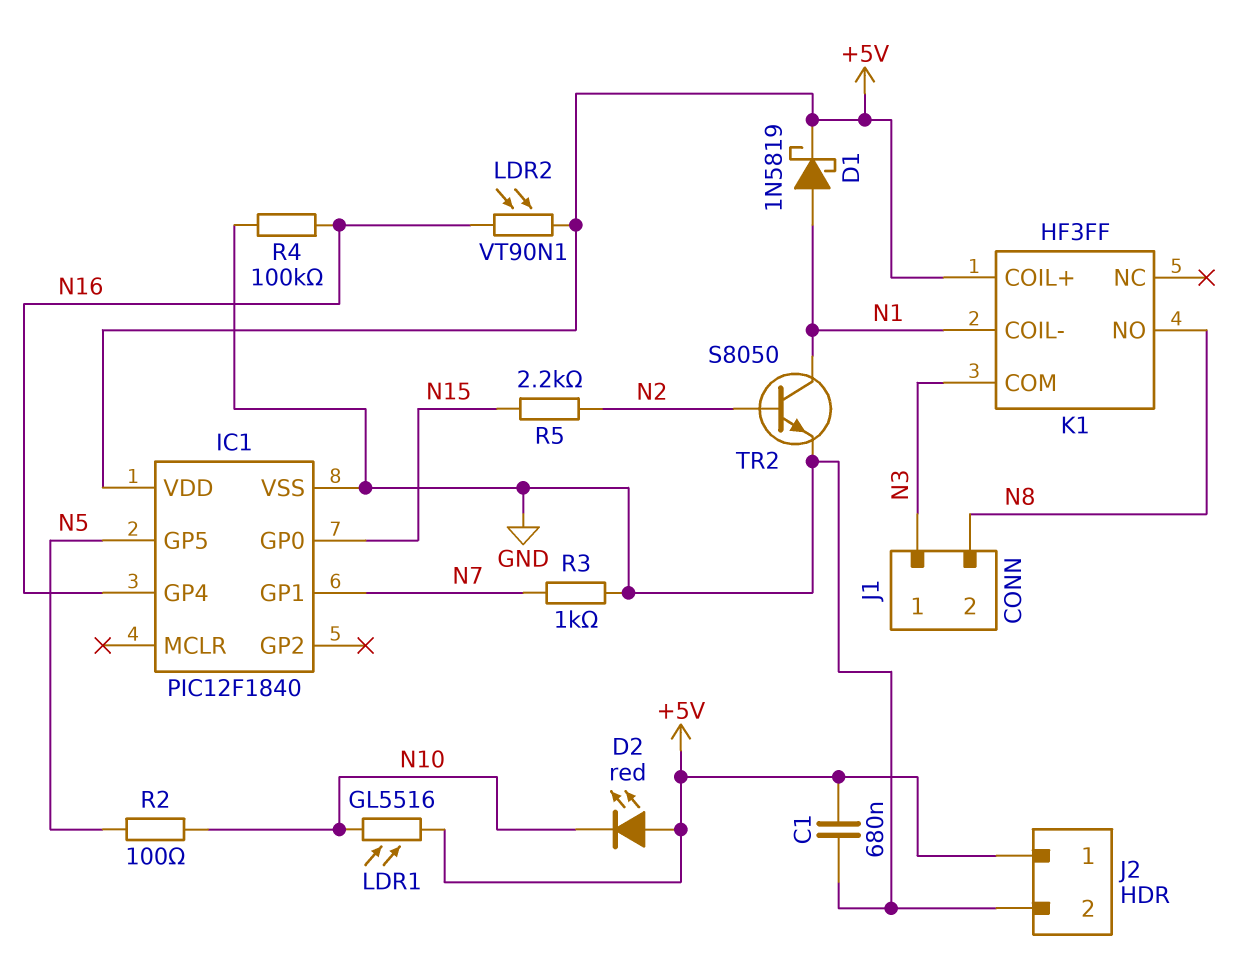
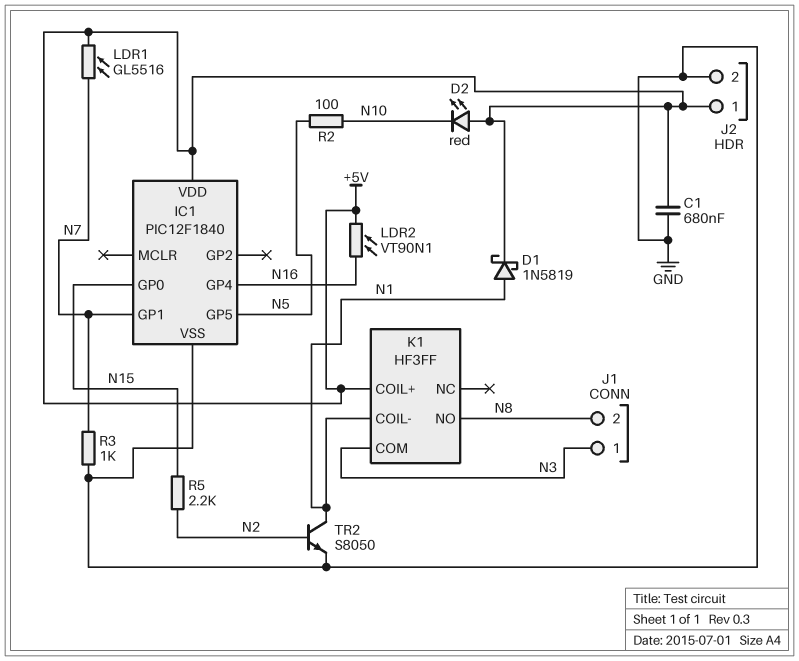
LDR1: GL5516 (+5V, N10) -> GL5516 (+5V, N7)
R4: 100k (GND, N16) -> none

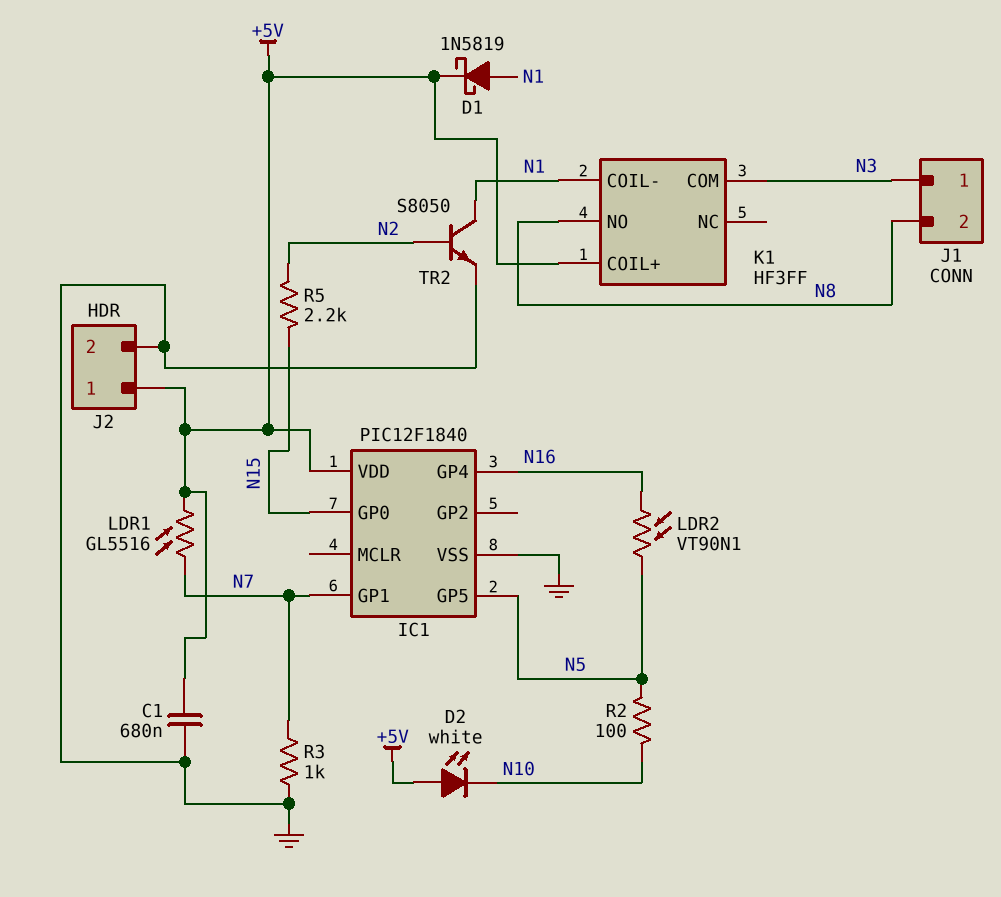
D2: LED red (A +5V, K N10) -> LED white (A +5V, K N10)
LDR2: VT90N1 (+5V, N16) -> VT90N1 (N5, N16)

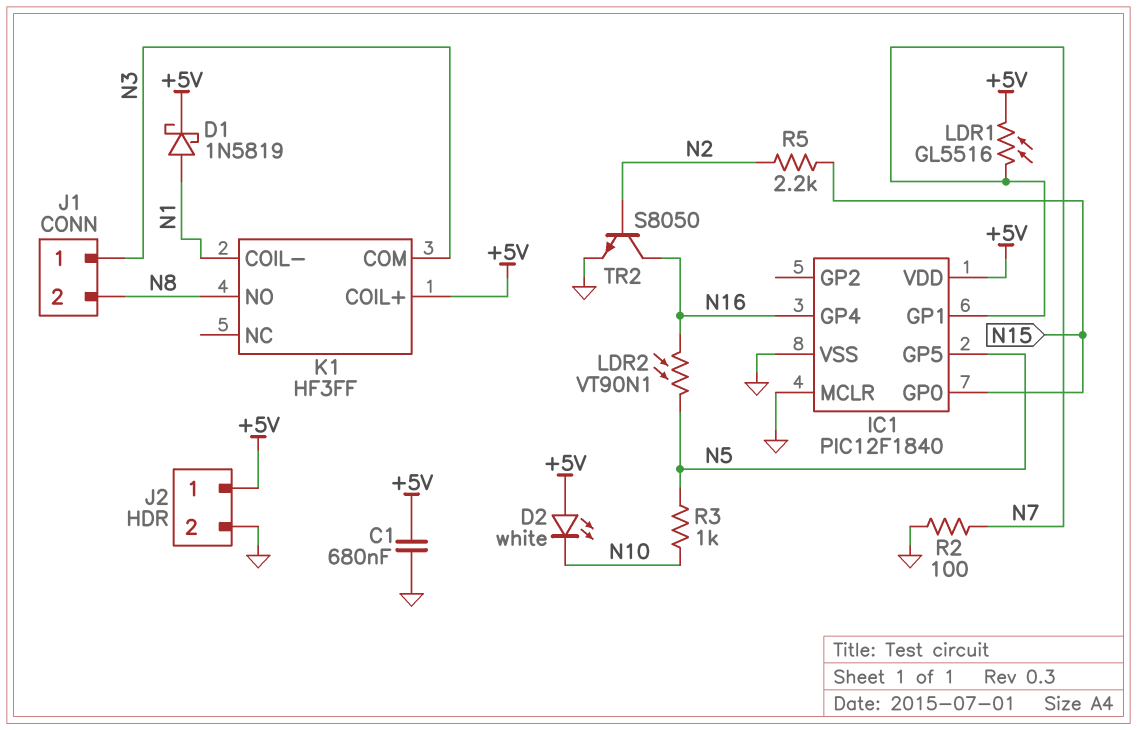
IC1 pin MCLR: none -> GND
R2: 100 (N5, N10) -> 100 (GND, N7)
R3: 1k (GND, N7) -> 1k (N5, N10)
TR2: NPN S8050 (B N2, C N1, E GND) -> NPN S8050 (B N2, C N16, E GND)

